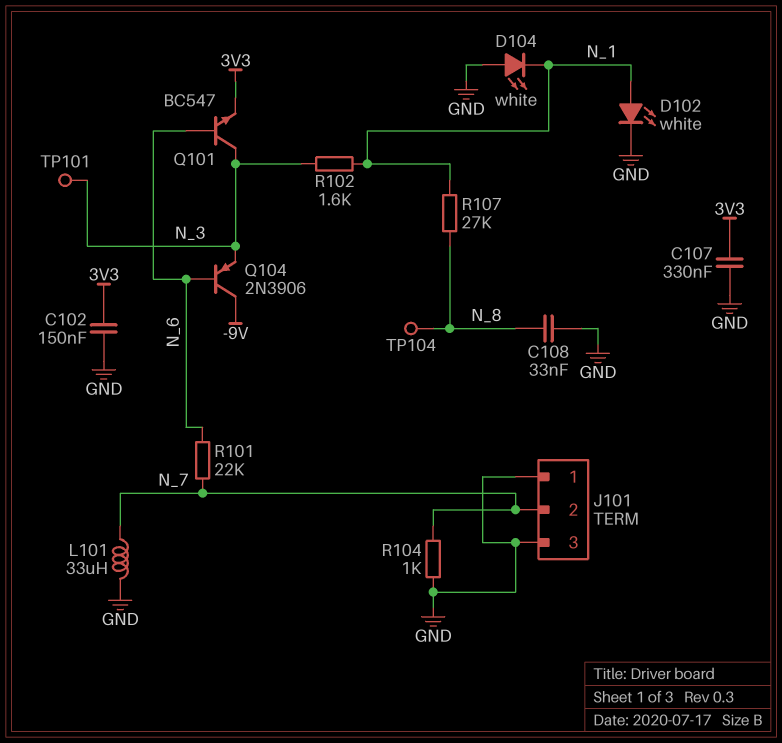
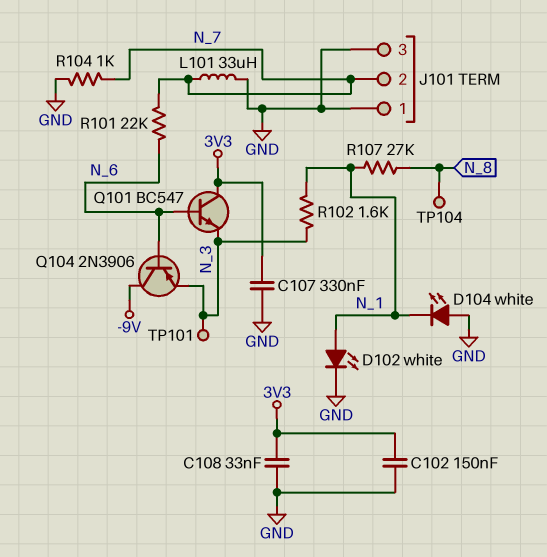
C108: 33nF (GND, N_8) -> 33nF (3V3, GND)
Q101: NPN BC547 (B N_6, C N_3, E 3V3) -> NPN BC547 (B N_6, C 3V3, E N_3)

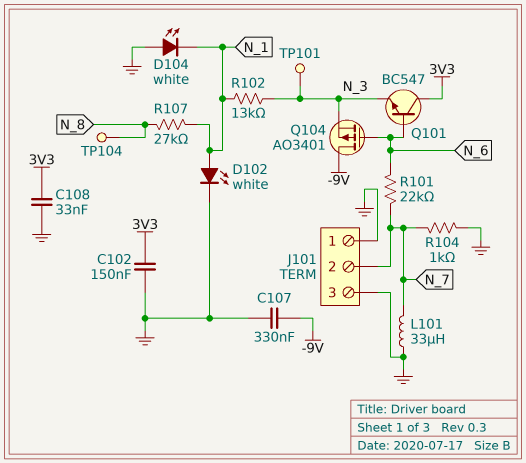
C107: 330nF (3V3, GND) -> 330nF (-9V, GND)
Q104: PNP 2N3906 (B N_6, C -9V, E N_3) -> PMOS AO3401 (G N_6, D -9V, S N_3)
R102: 1.6k (N_1, N_3) -> 13k (N_1, N_3)

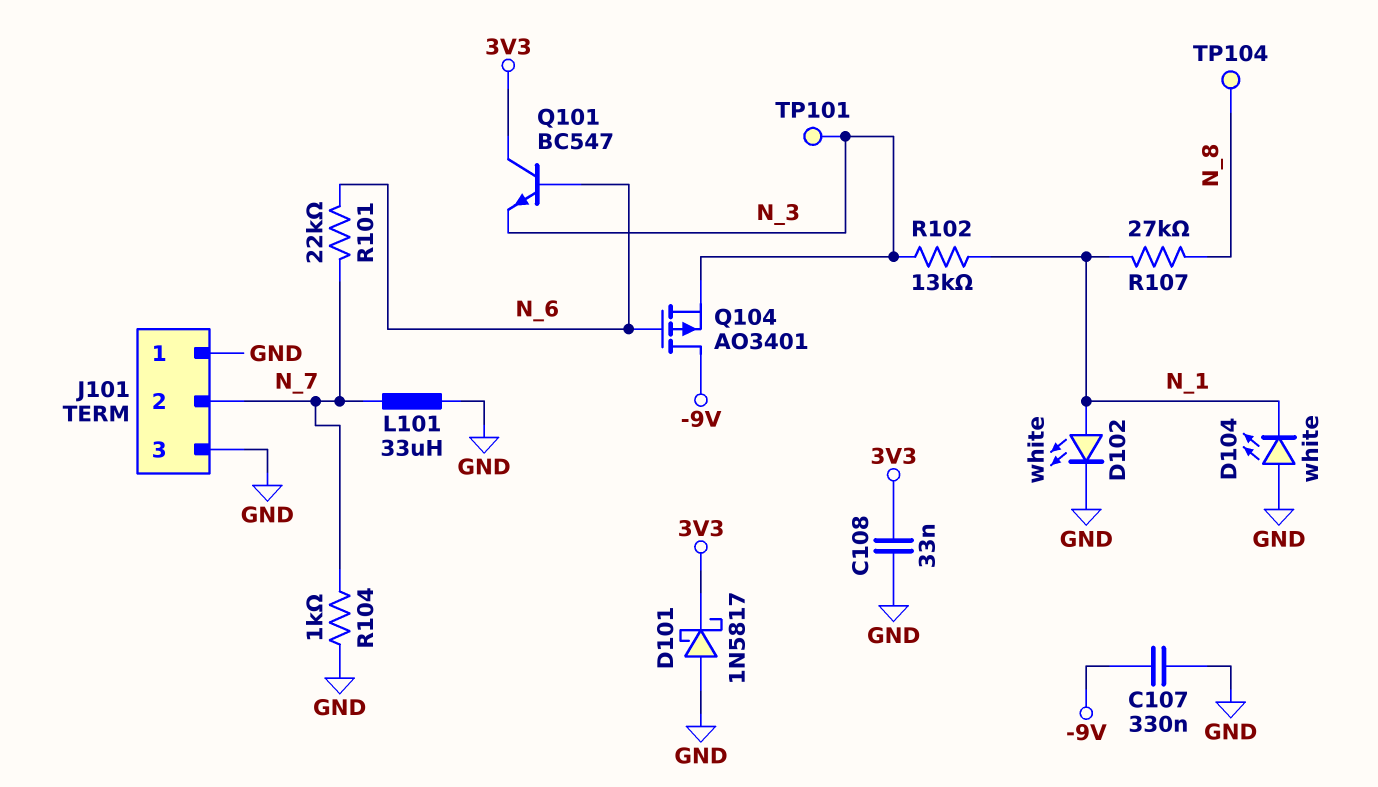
C102: 150nF (3V3, GND) -> none
D101: none -> schottky 1N5817 (A GND, K 3V3)

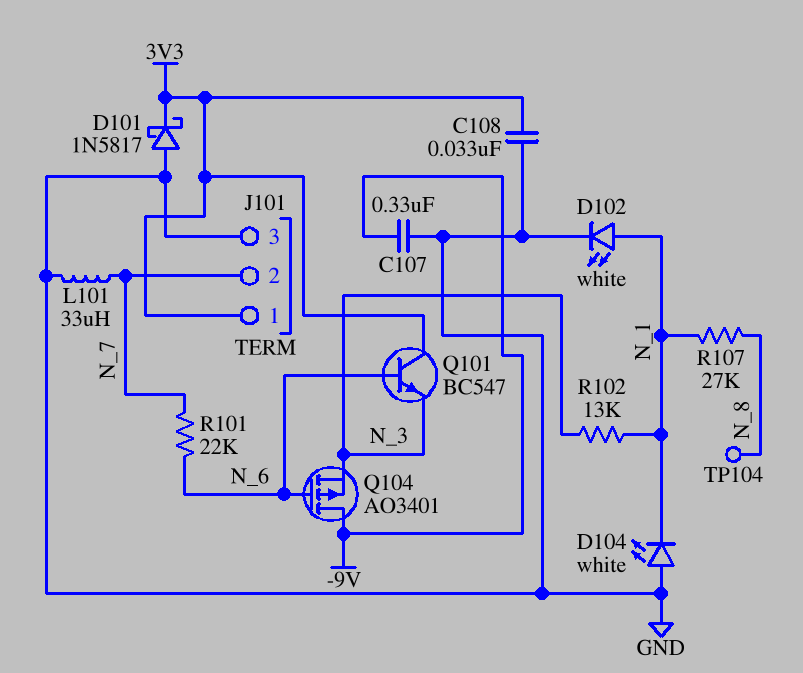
J101 pin 1: GND -> 3V3
R104: 1k (GND, N_7) -> none
TP101: test point (N_3) -> none

